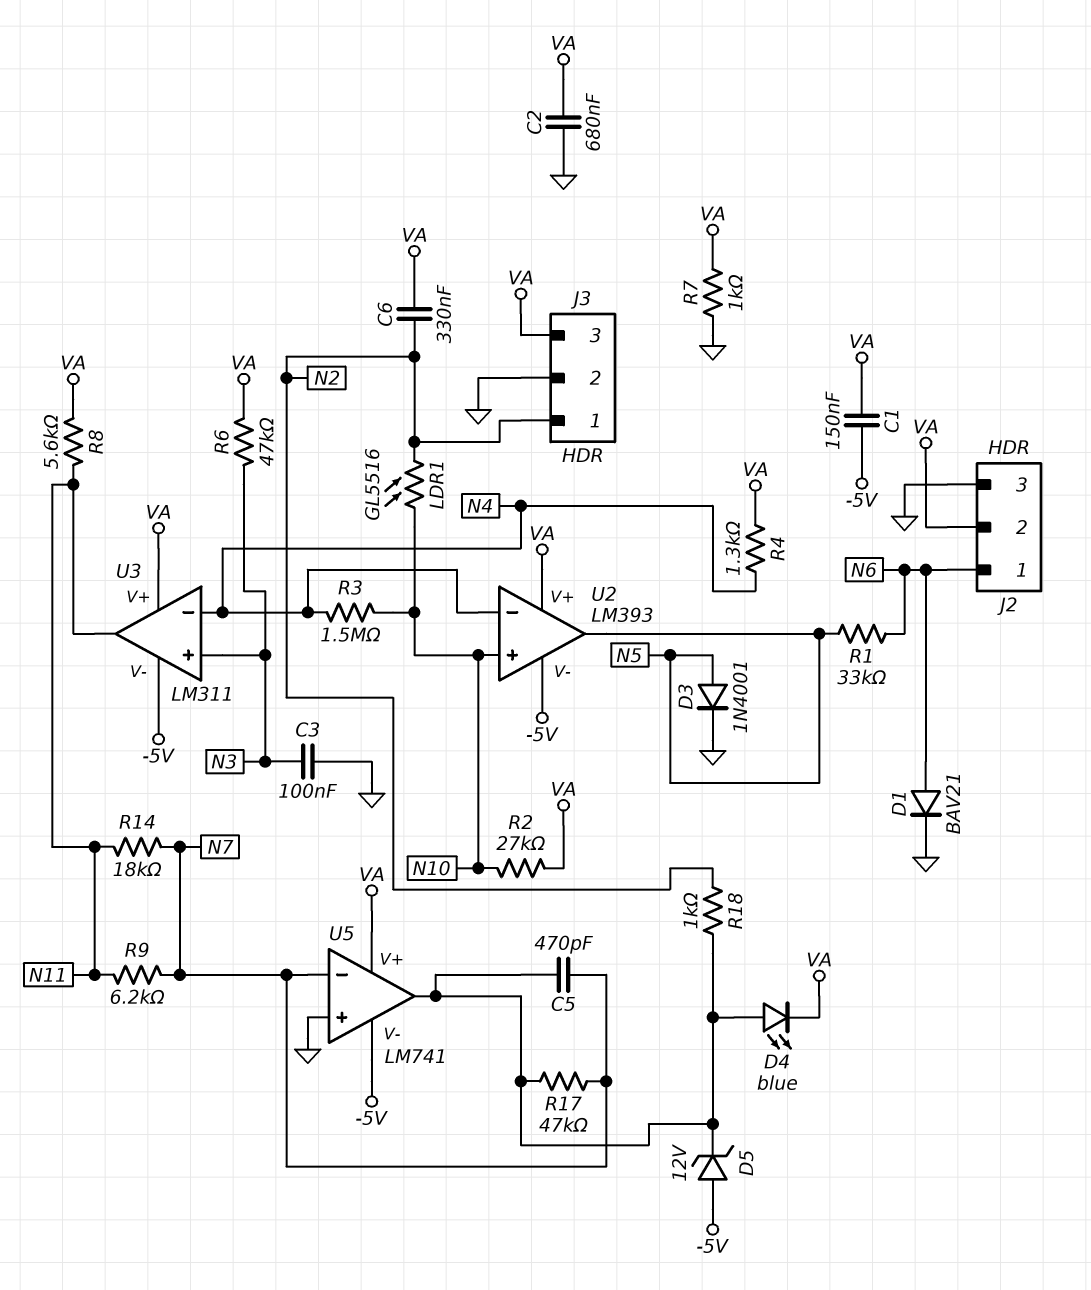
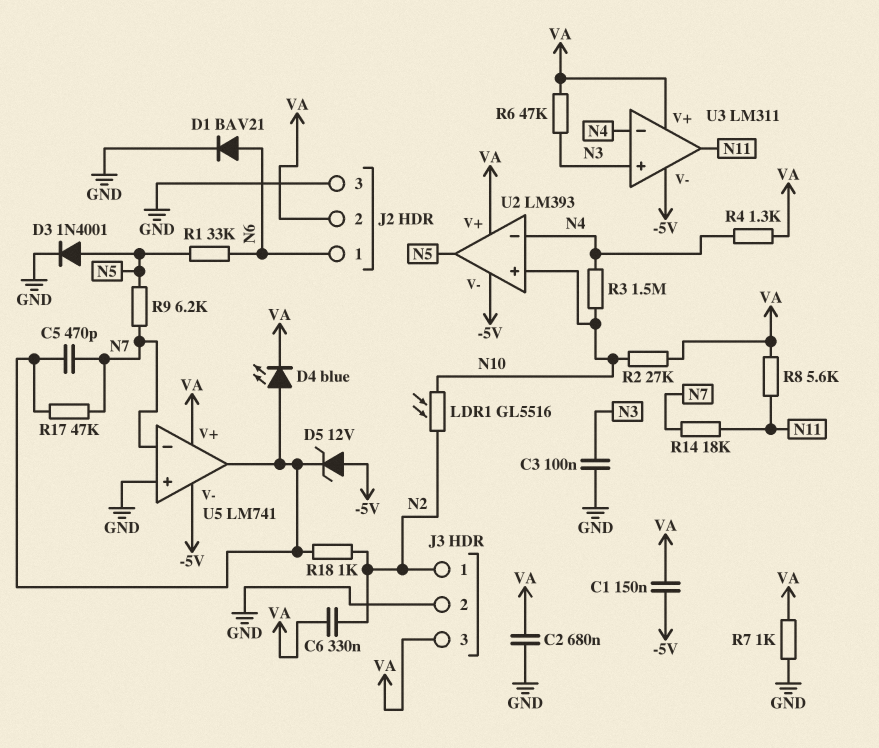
R9: 6.2k (N7, N11) -> 6.2k (N5, N7)

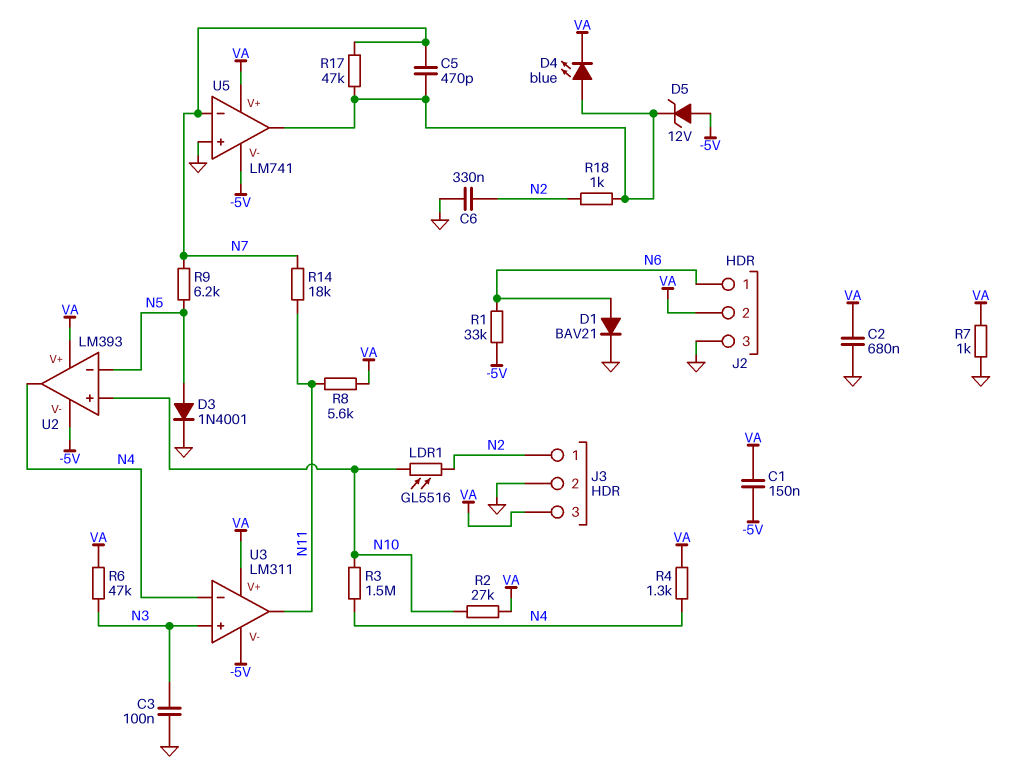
C6: 330nF (N2, VA) -> 330nF (GND, N2)
R1: 33k (N5, N6) -> 33k (-5V, N6)
U2 pin in-: N4 -> N5
U2 pin out: N5 -> N4

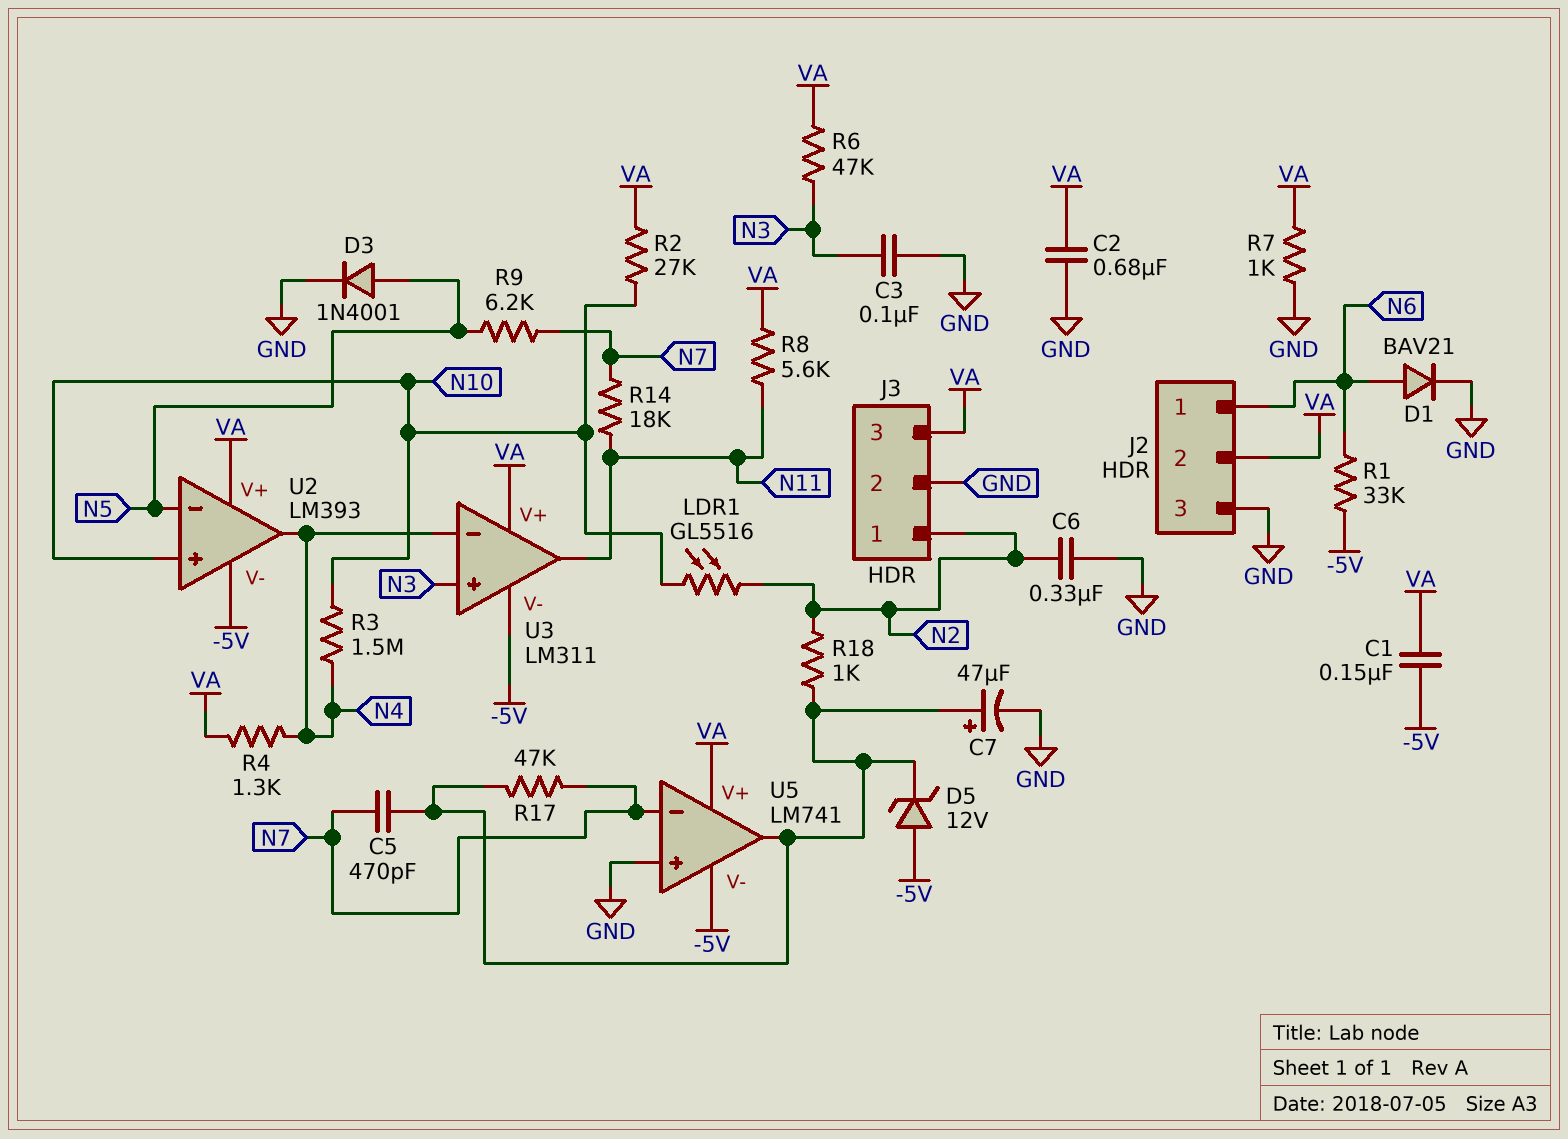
C7: none -> 47uF (plus U5/out, minus GND)
D4: LED blue (A U5/out, K VA) -> none

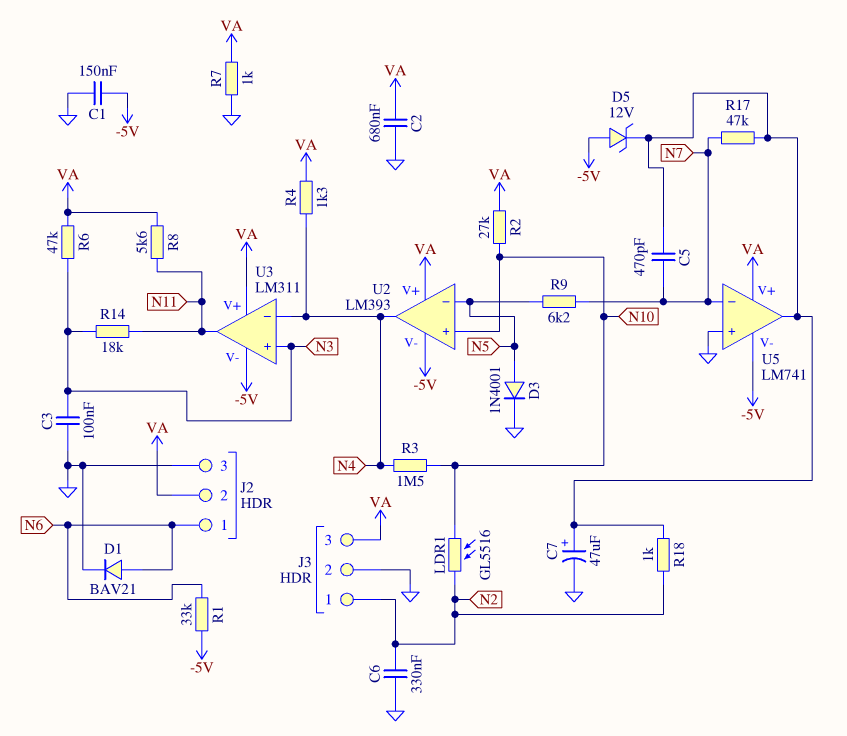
C1: 150nF (-5V, VA) -> 150nF (-5V, GND)
R14: 18k (N7, N11) -> 18k (N3, N11)

